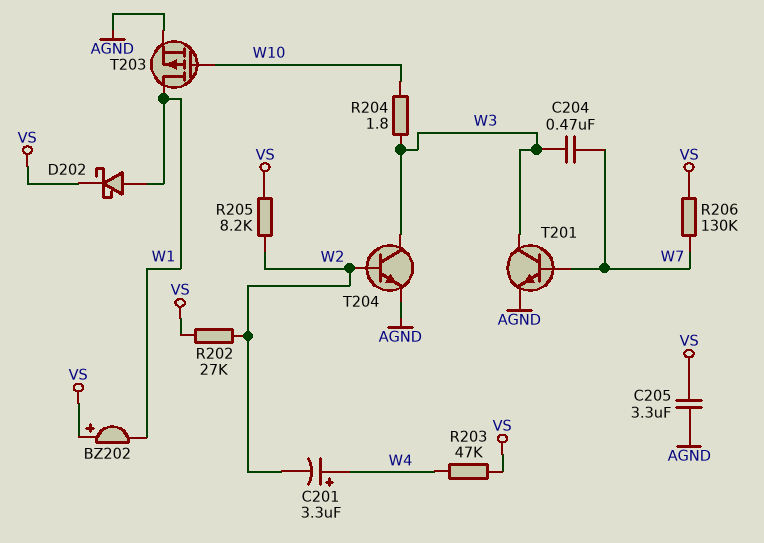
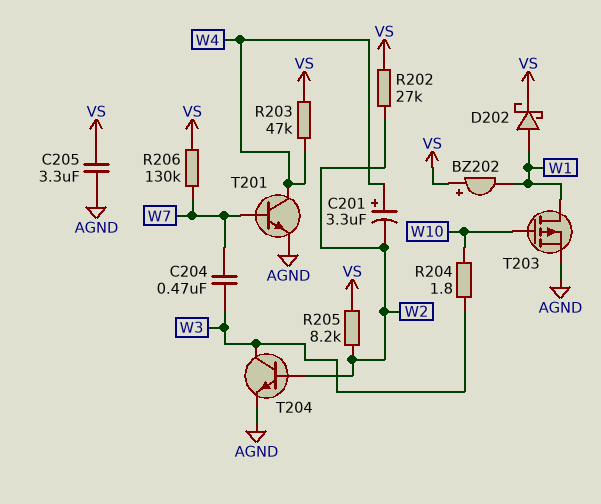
T201: NPN (B W7, C W3, E AGND) -> NPN (B W7, C W4, E AGND)

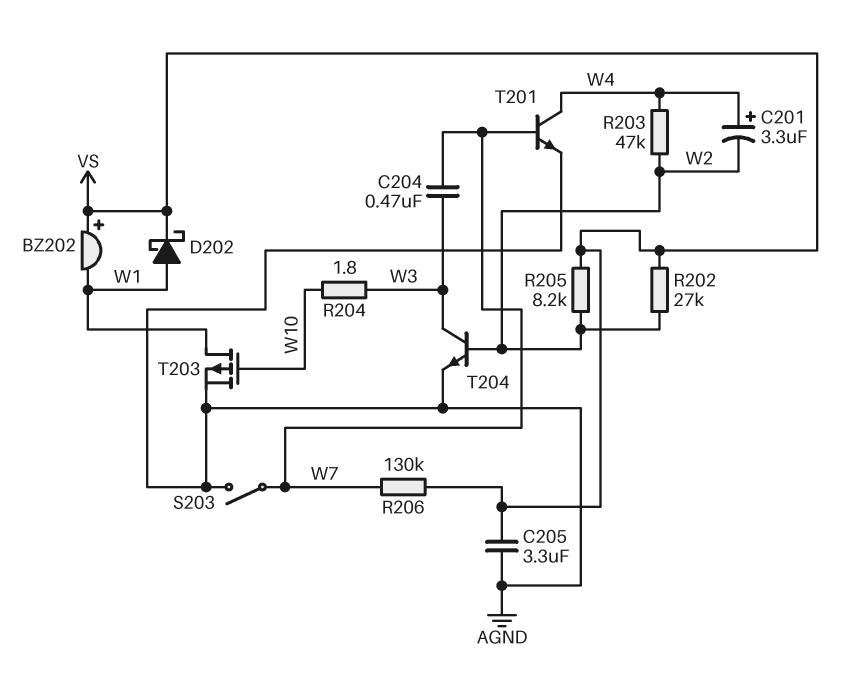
R203: 47k (VS, W4) -> 47k (W2, W4)
S203: none -> switch (AGND, W7)

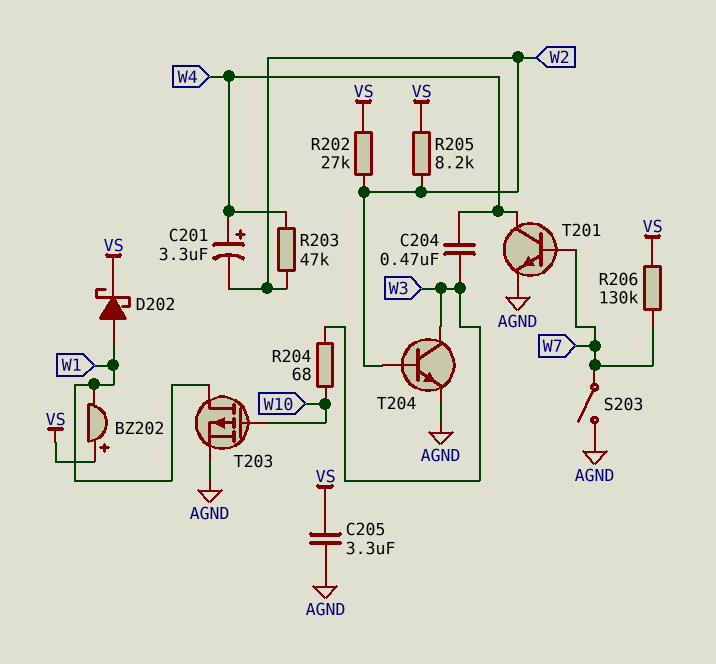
C204: 470nF (W3, W7) -> 470nF (W3, W4)
R204: 1.8 (W3, W10) -> 68 (W3, W10)

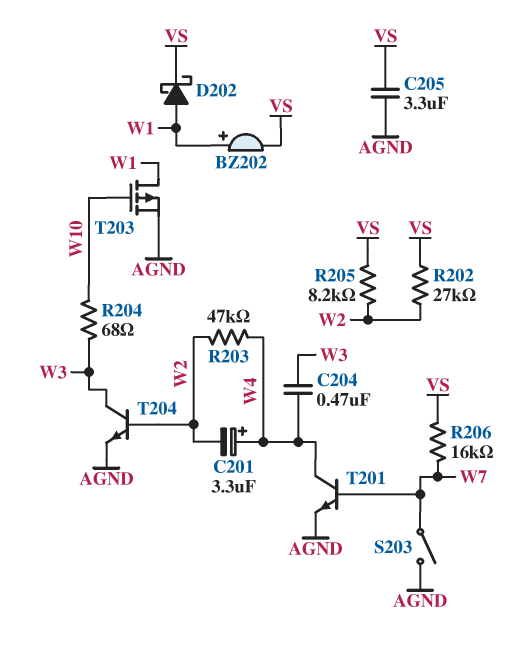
BZ202: buzzer (plus VS, minus W1) -> buzzer (plus W1, minus VS)
R206: 130k (VS, W7) -> 16k (VS, W7)

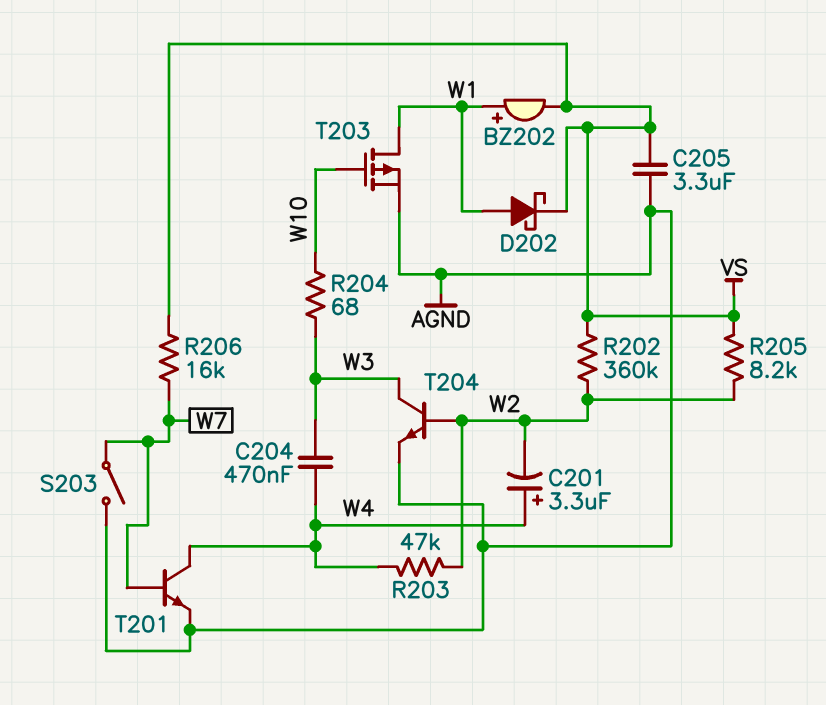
R202: 27k (VS, W2) -> 360k (VS, W2)

